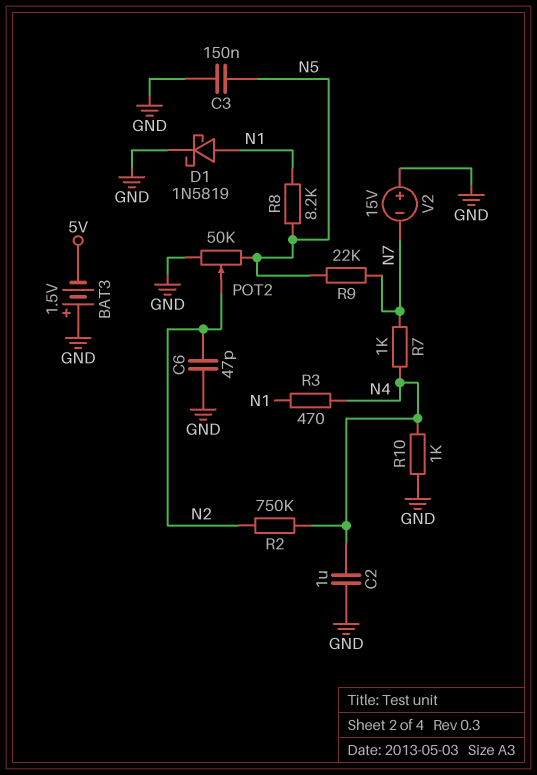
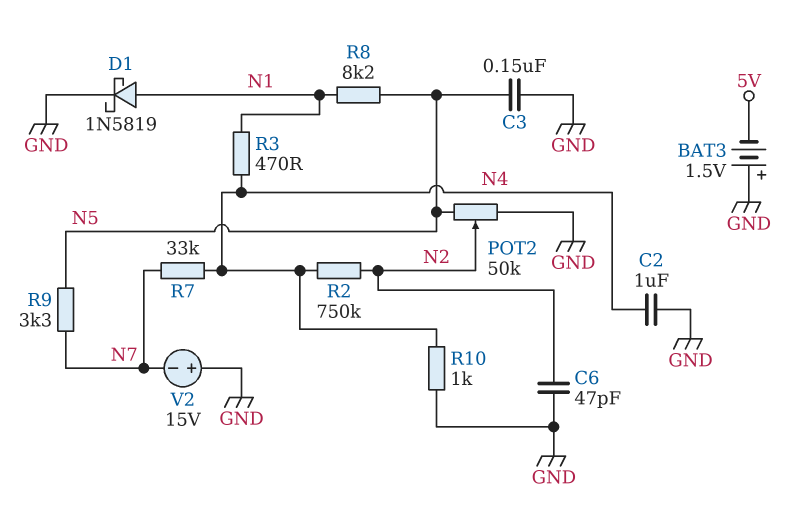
R7: 1k (N4, N7) -> 33k (N4, N7)
R9: 22k (N5, N7) -> 3.3k (N5, N7)

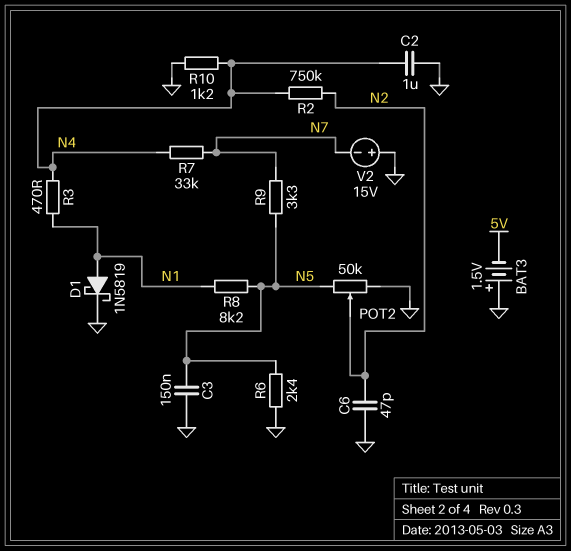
R6: none -> 2.4k (GND, N5)
R10: 1k (GND, N4) -> 1.2k (GND, N4)

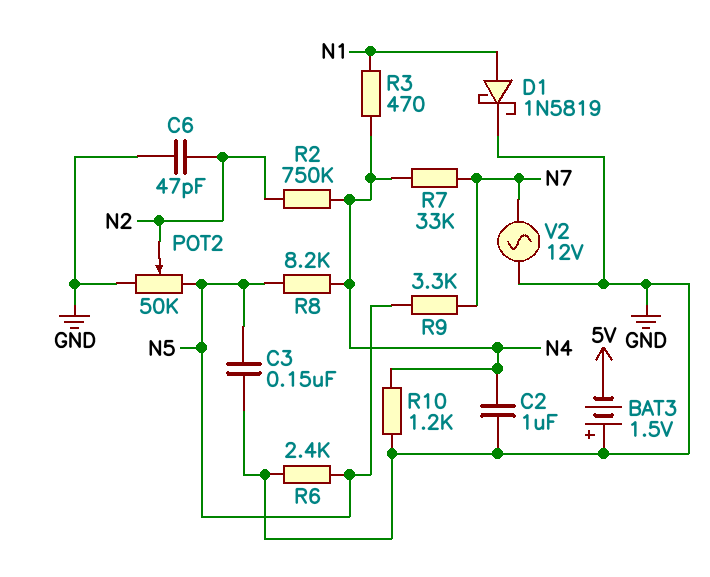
R8: 8.2k (N1, N5) -> 8.2k (N4, N5)
V2: 15V (plus GND, minus N7) -> AC 12V (GND, N7)

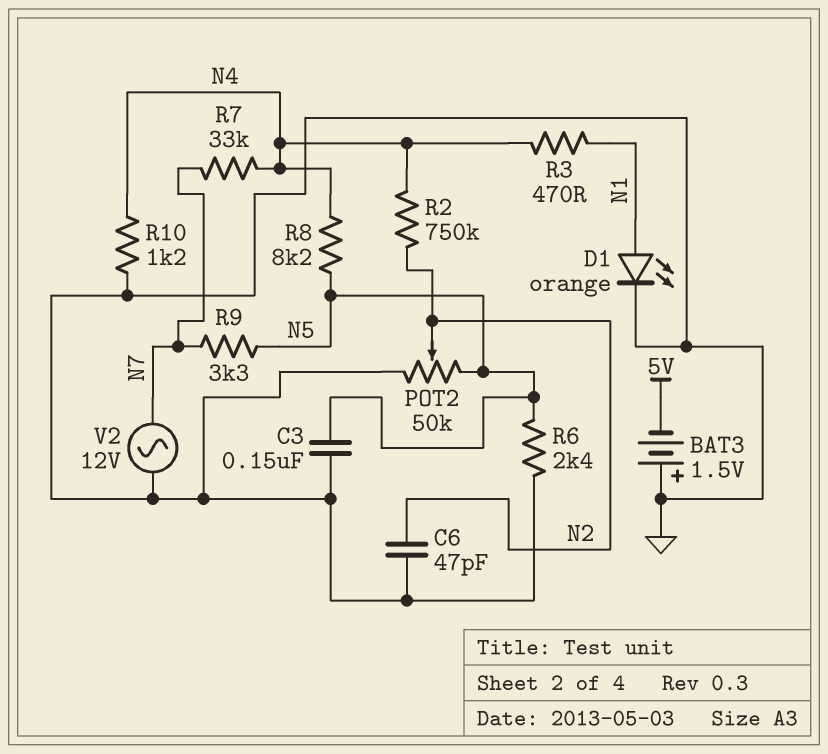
C2: 1uF (GND, N4) -> none
D1: schottky 1N5819 (A N1, K GND) -> LED orange (A N1, K GND)

